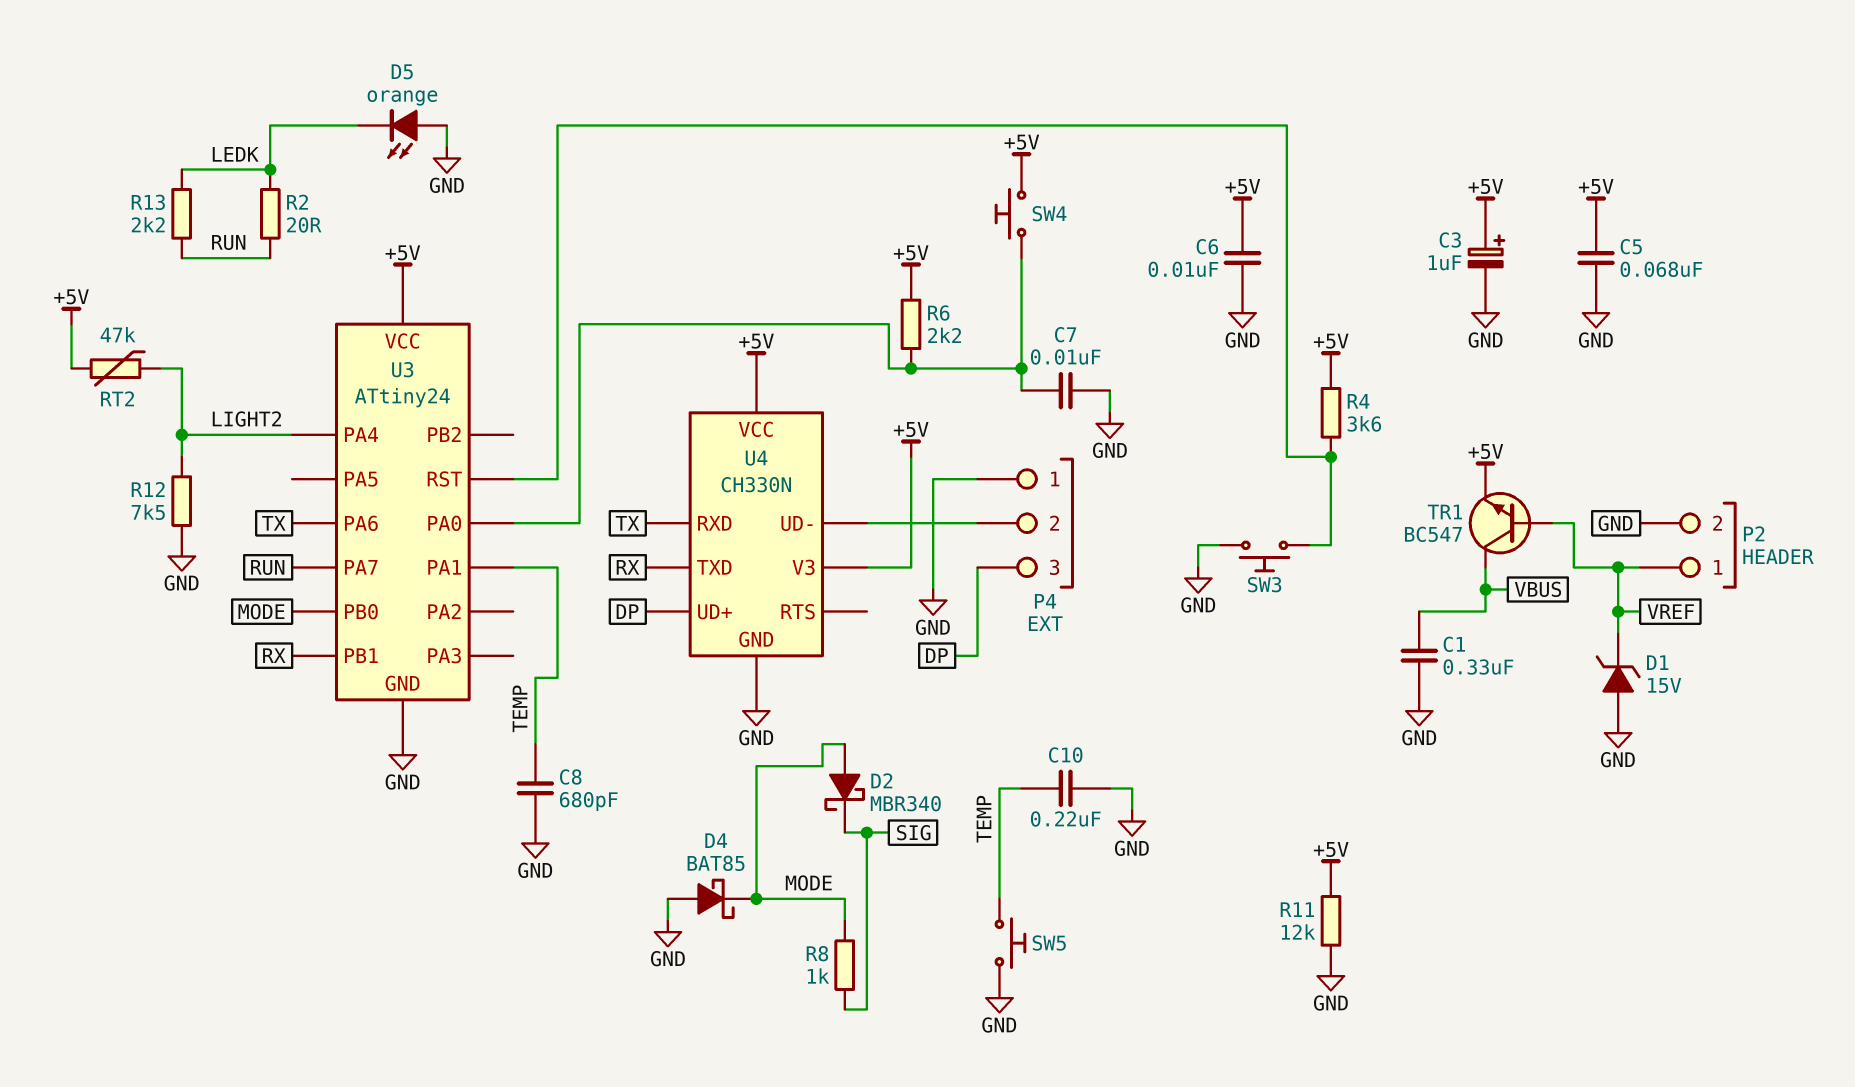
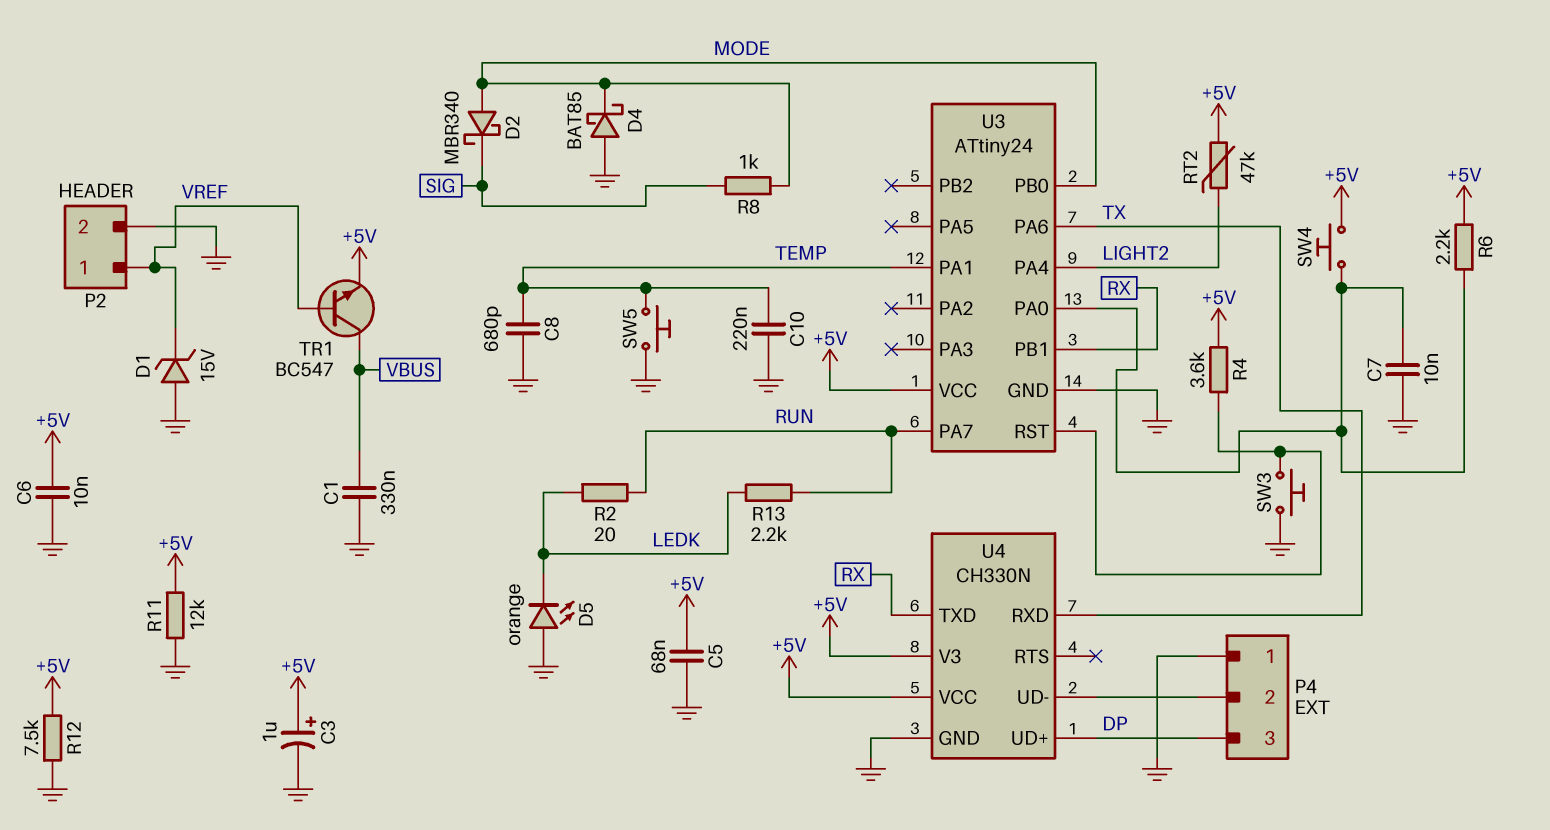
R12: 7.5k (GND, LIGHT2) -> 7.5k (+5V, GND)

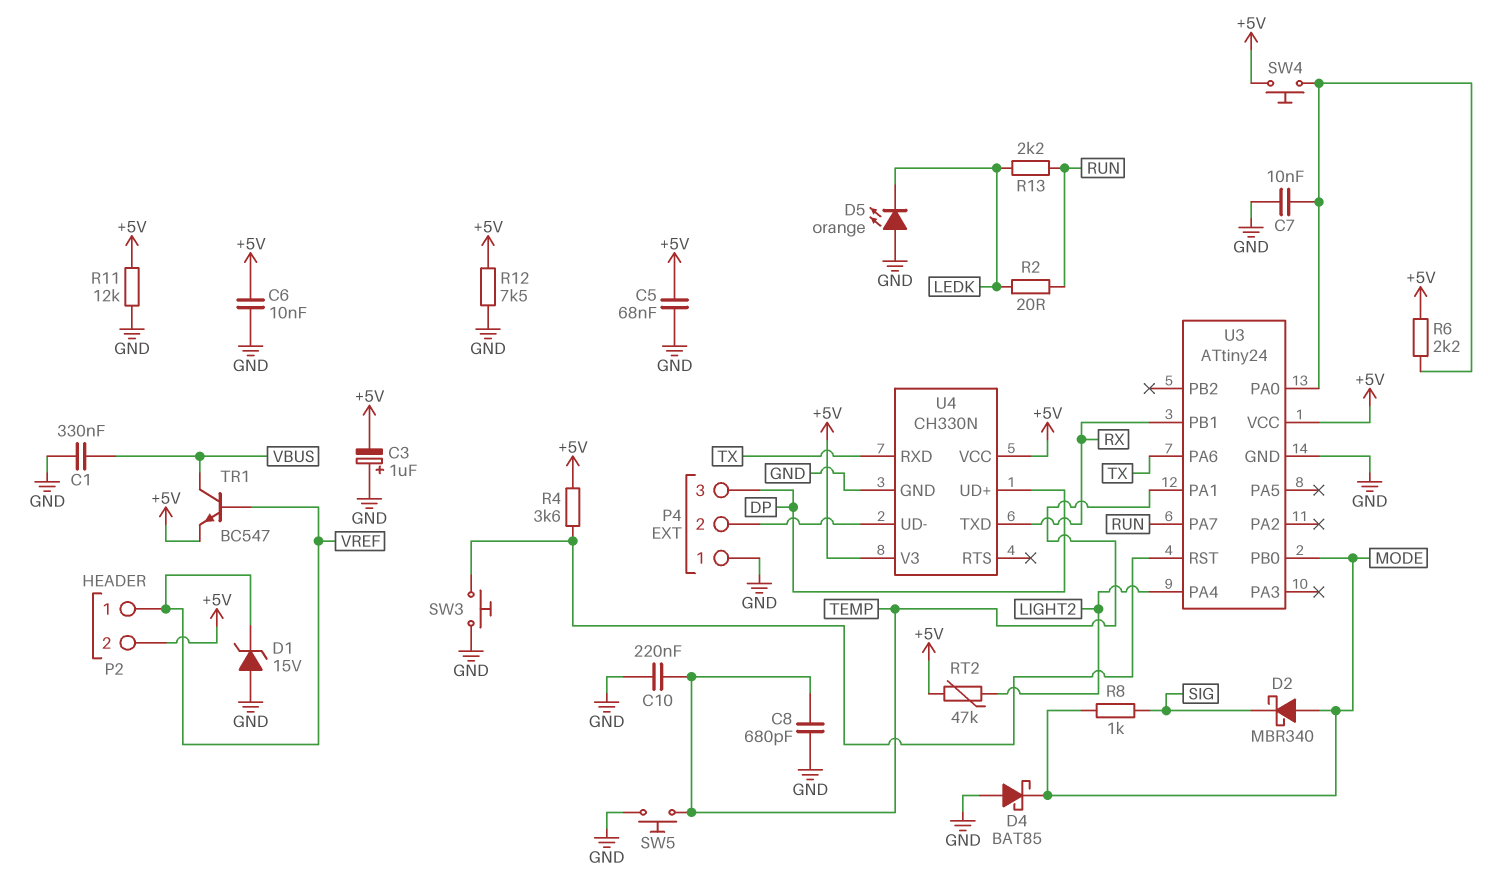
C3: 1uF (plus +5V, minus GND) -> 1uF (plus GND, minus +5V)
P2 pin 2: GND -> +5V

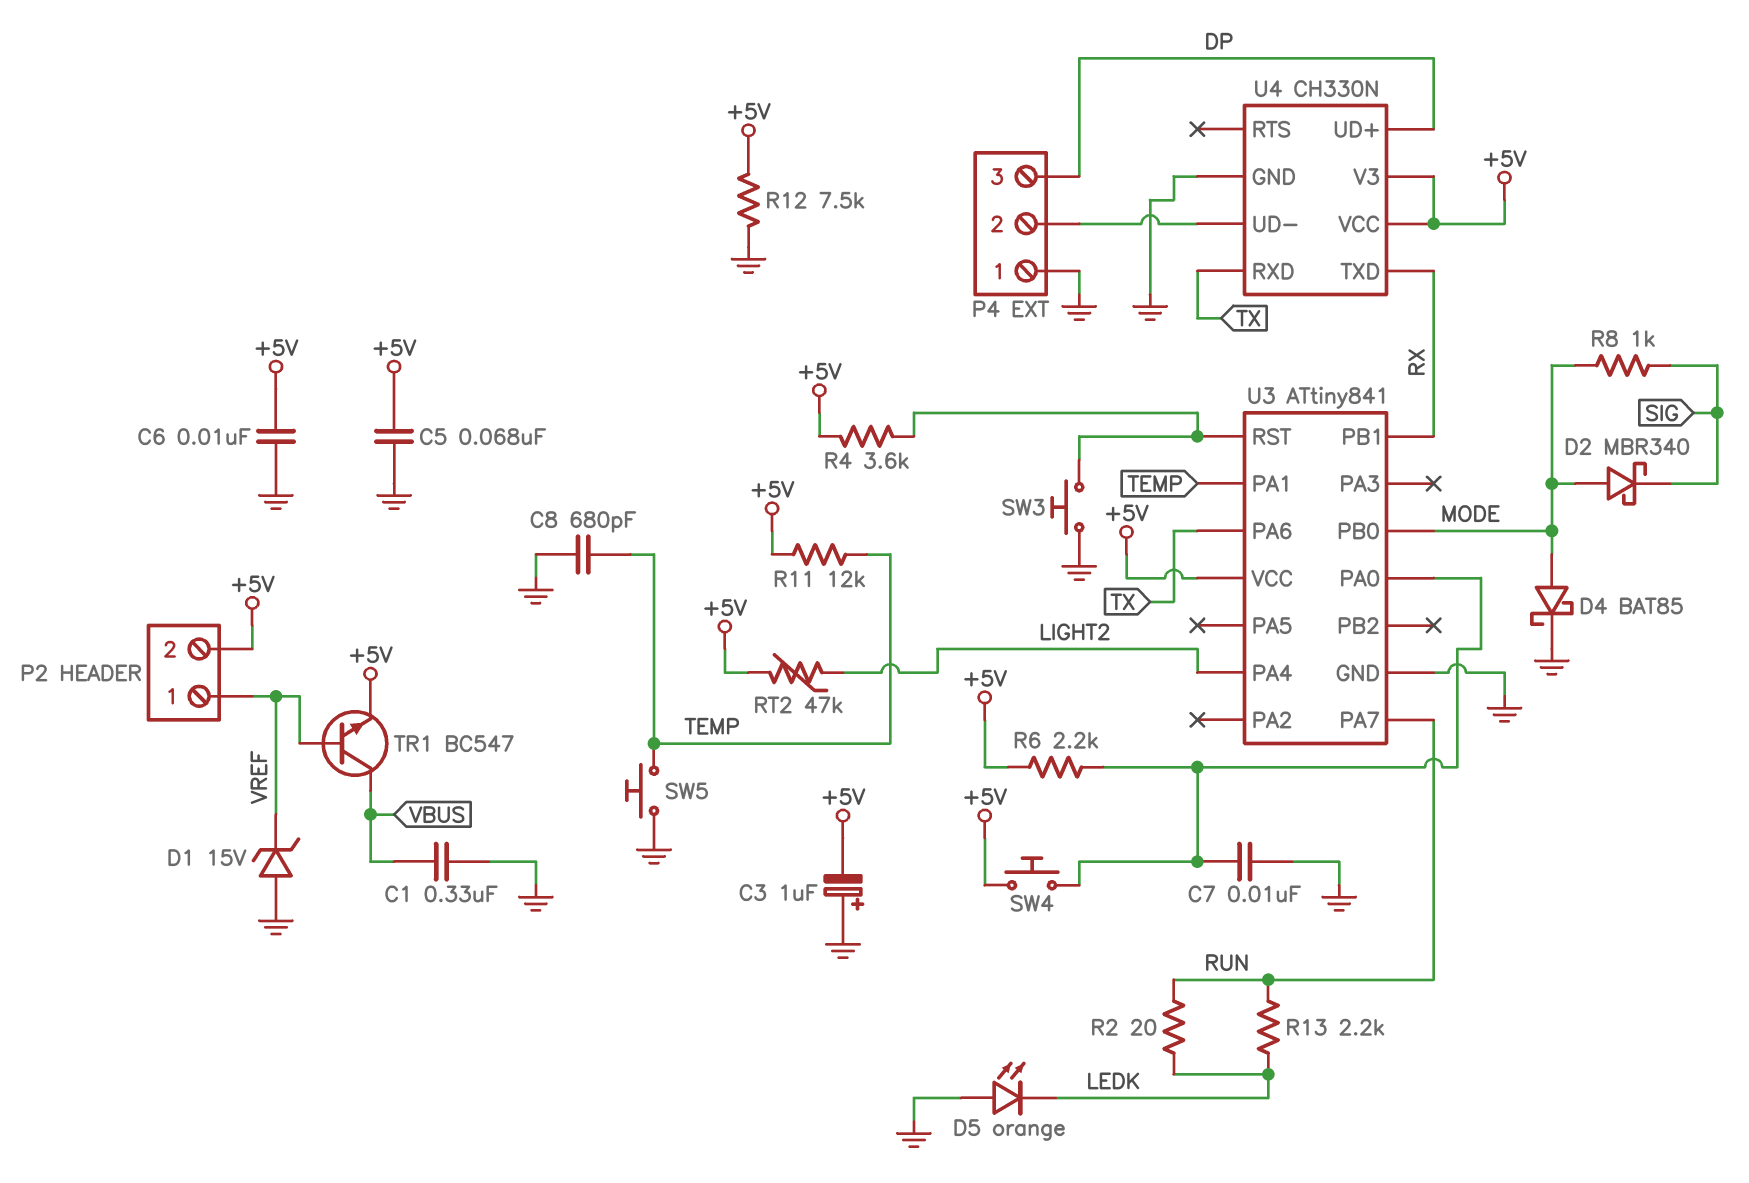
C10: 220nF (GND, TEMP) -> none
D4: schottky BAT85 (A GND, K MODE) -> schottky BAT85 (A MODE, K GND)
R11: 12k (+5V, GND) -> 12k (+5V, TEMP)
U3: ATtiny24 -> ATtiny841

